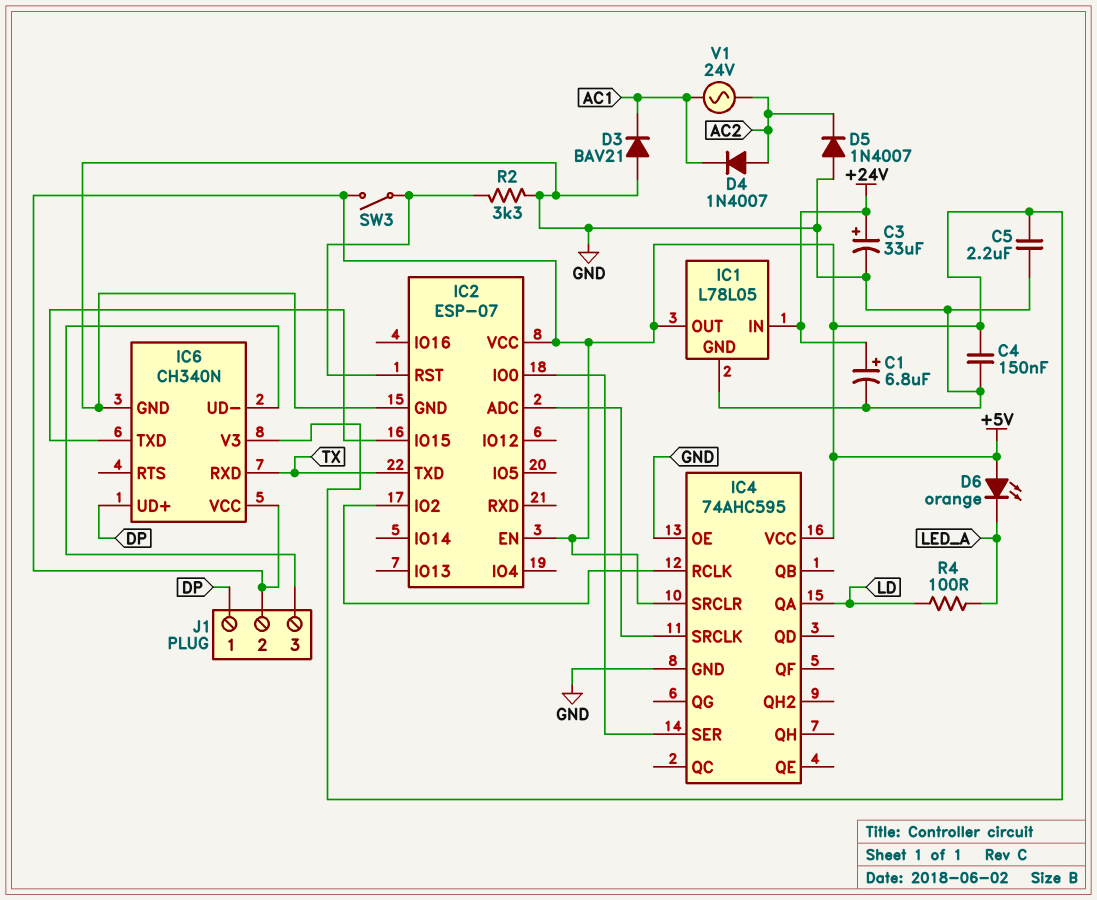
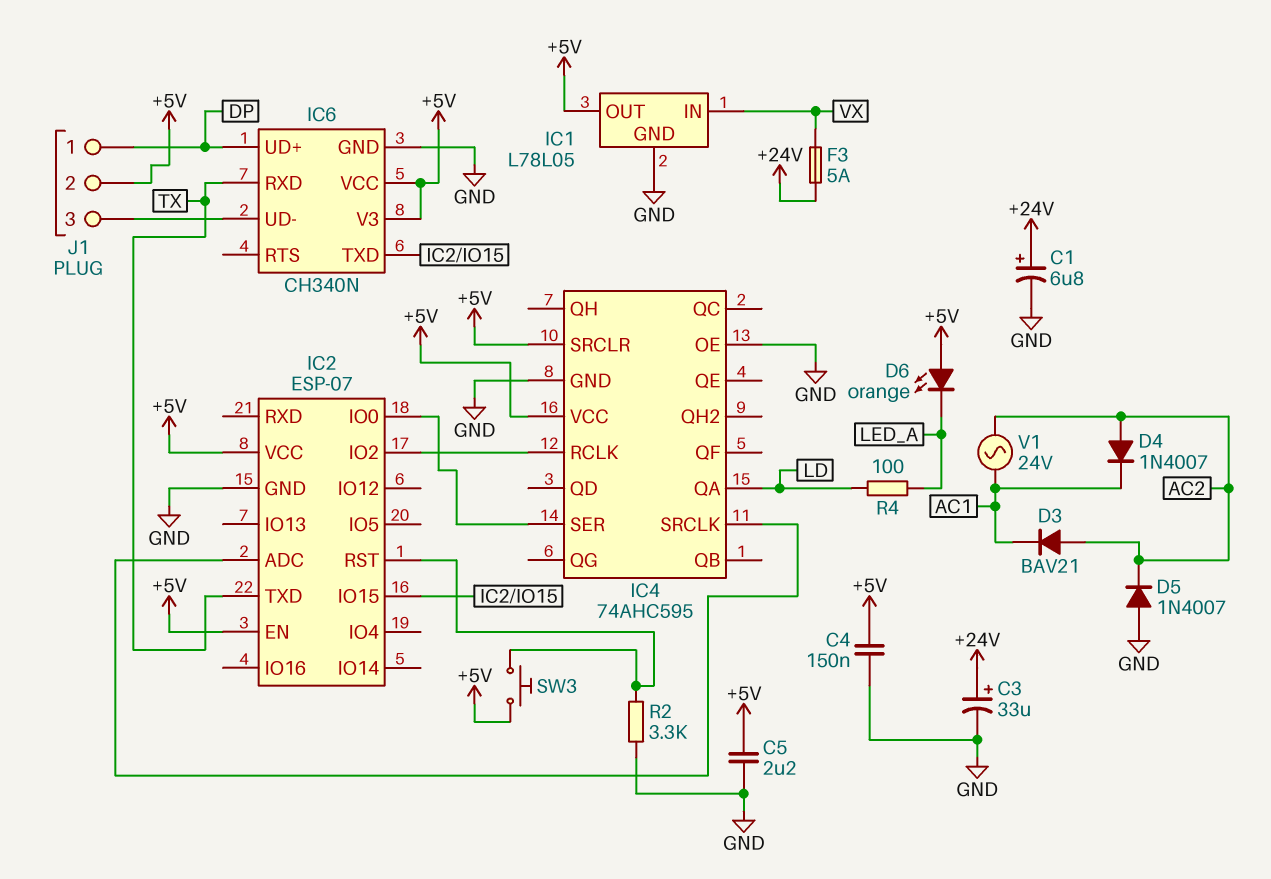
D3: diode BAV21 (A GND, K AC1) -> diode BAV21 (A AC2, K AC1)
F3: none -> 5A (+24V, VX)
IC1 pin IN: +24V -> VX
SW3: switch (+5V, IC2/RST) -> button (+5V, IC2/RST)

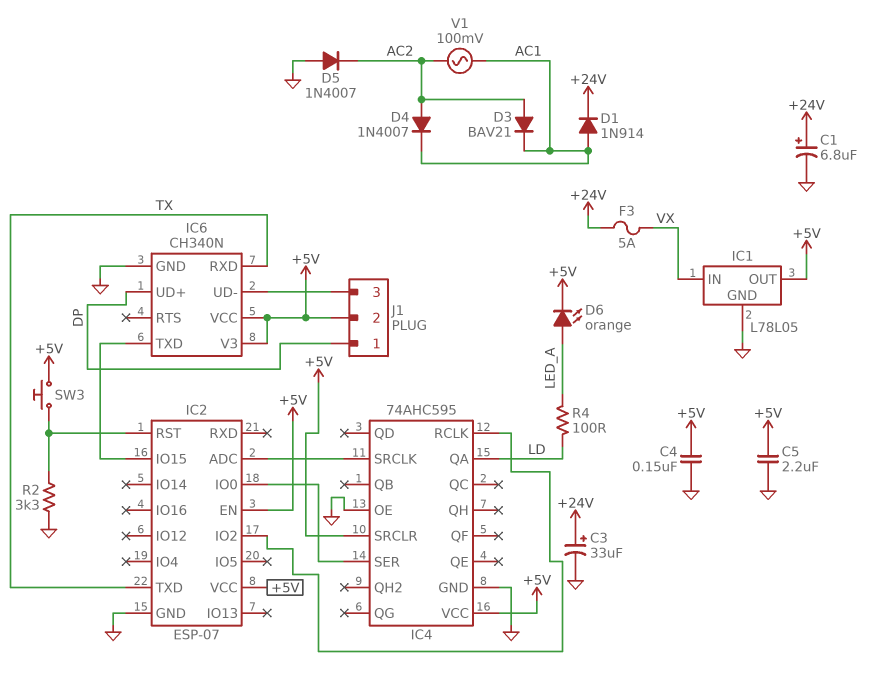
D1: none -> diode 1N914 (A AC1, K +24V)
D6: LED orange (A +5V, K LED_A) -> LED orange (A LED_A, K +5V)
V1: AC 24V (AC1, AC2) -> AC 100mV (AC1, AC2)

